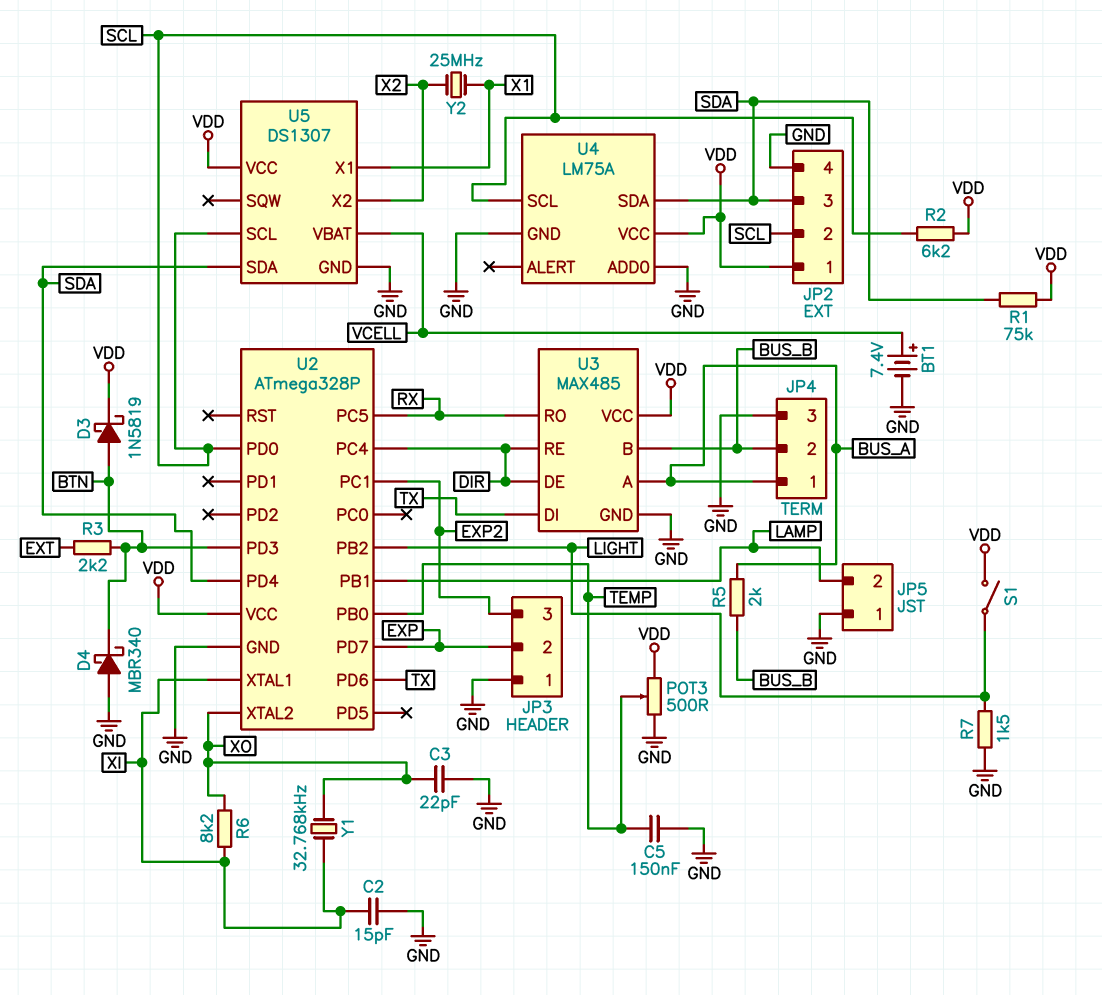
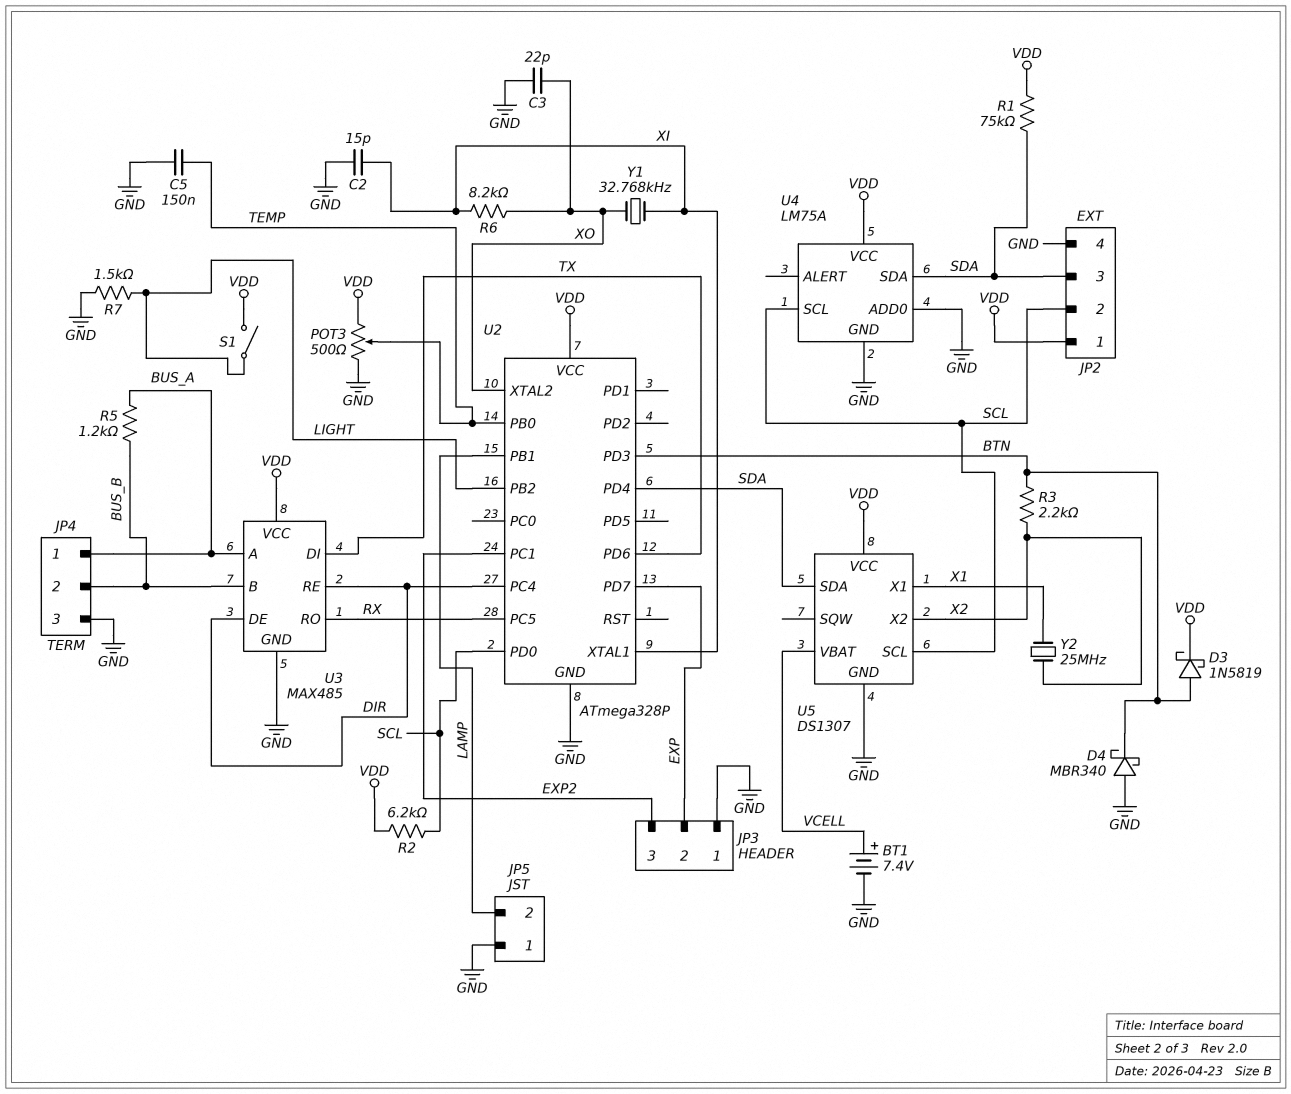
R3: 2.2k (BTN, EXT) -> 2.2k (BTN, X2)
R5: 2k (BUS_A, BUS_B) -> 1.2k (BUS_A, BUS_B)

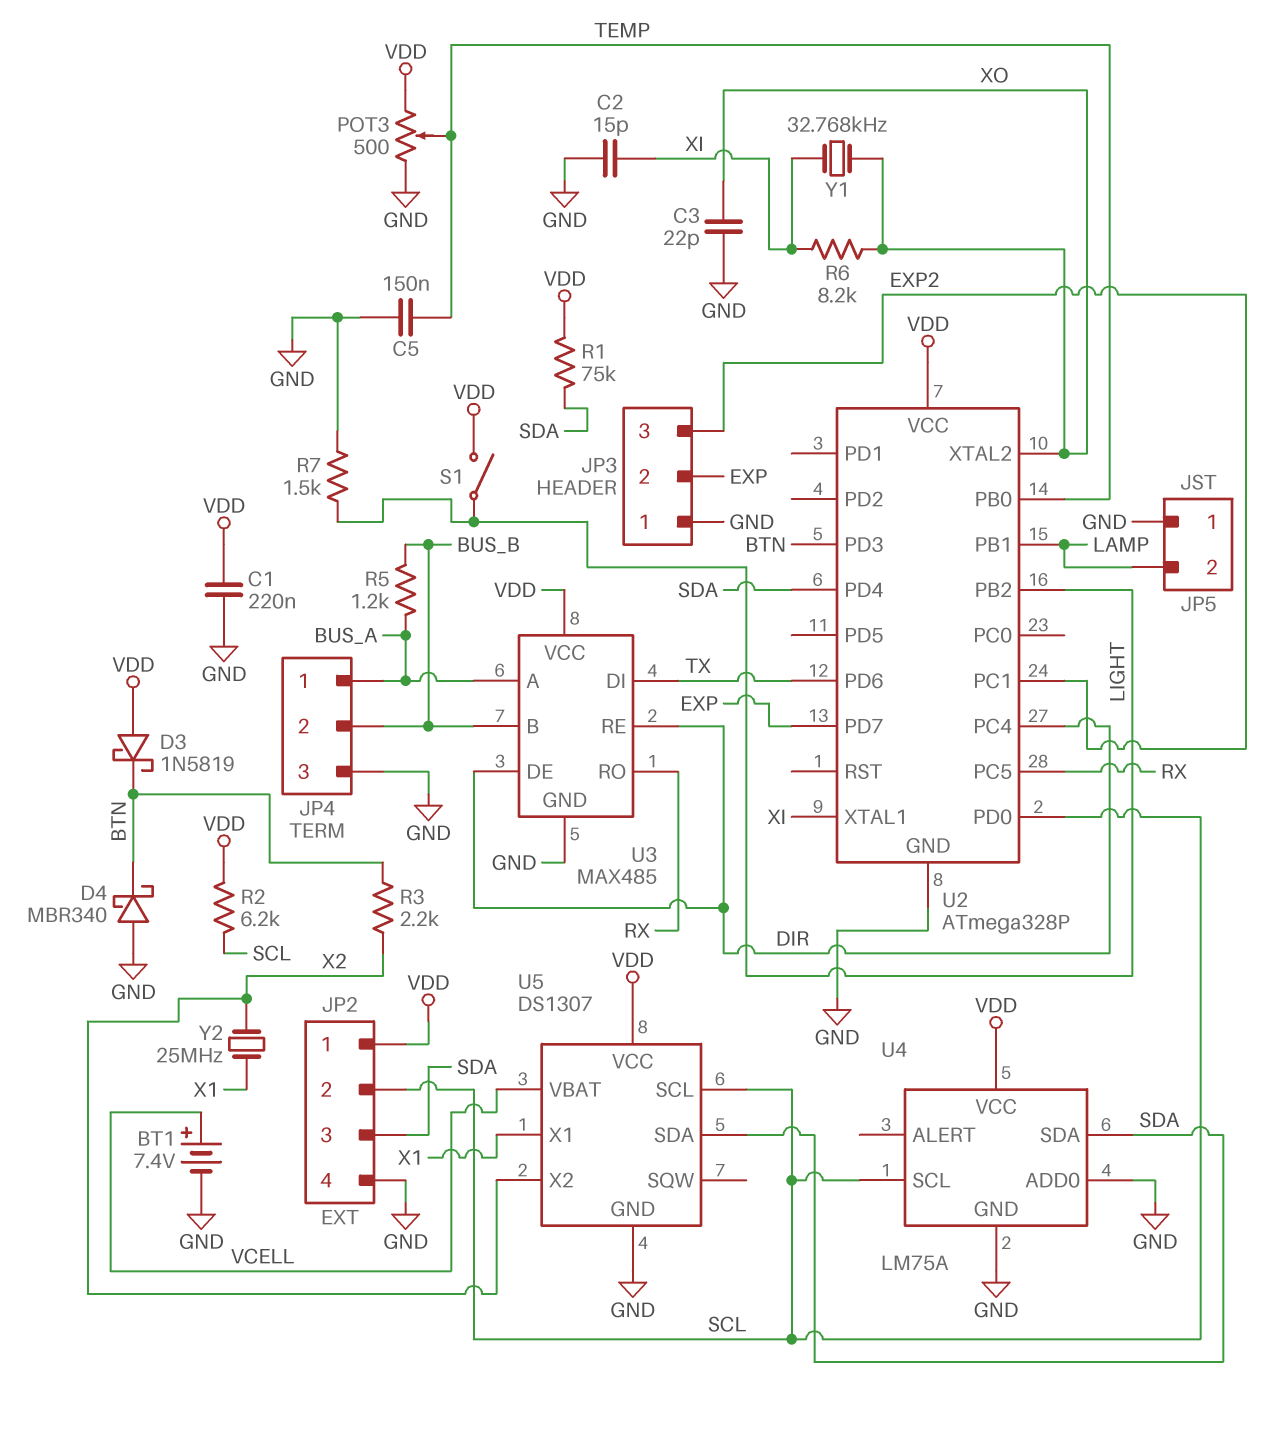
C1: none -> 220nF (GND, VDD)
D3: schottky 1N5819 (A BTN, K VDD) -> schottky 1N5819 (A VDD, K BTN)

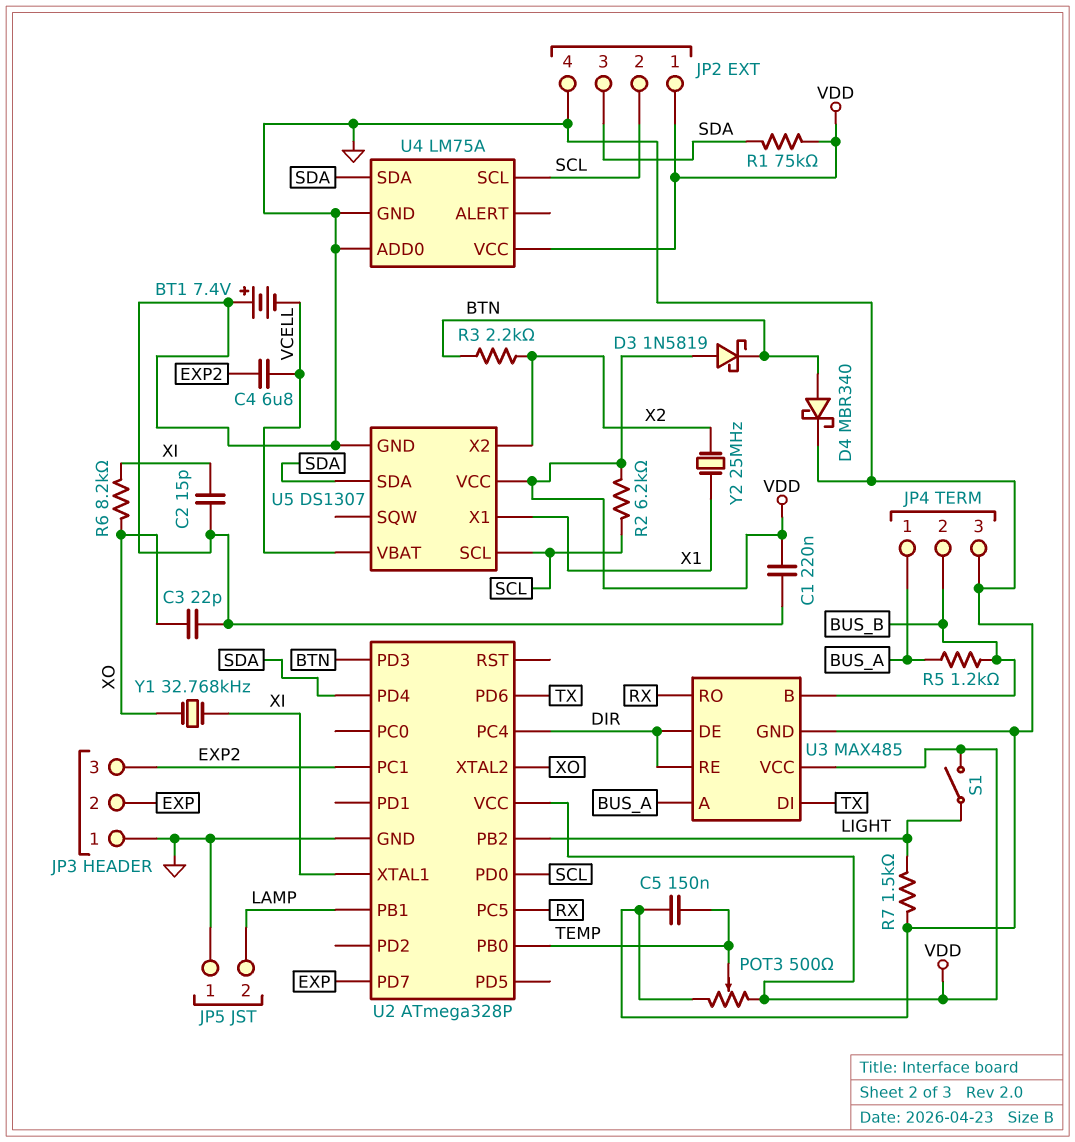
BT1: 7.4V (plus VCELL, minus GND) -> 7.4V (plus GND, minus VCELL)
C4: none -> 6.8uF (EXP2, VCELL)
D4: schottky MBR340 (A GND, K BTN) -> schottky MBR340 (A BTN, K GND)

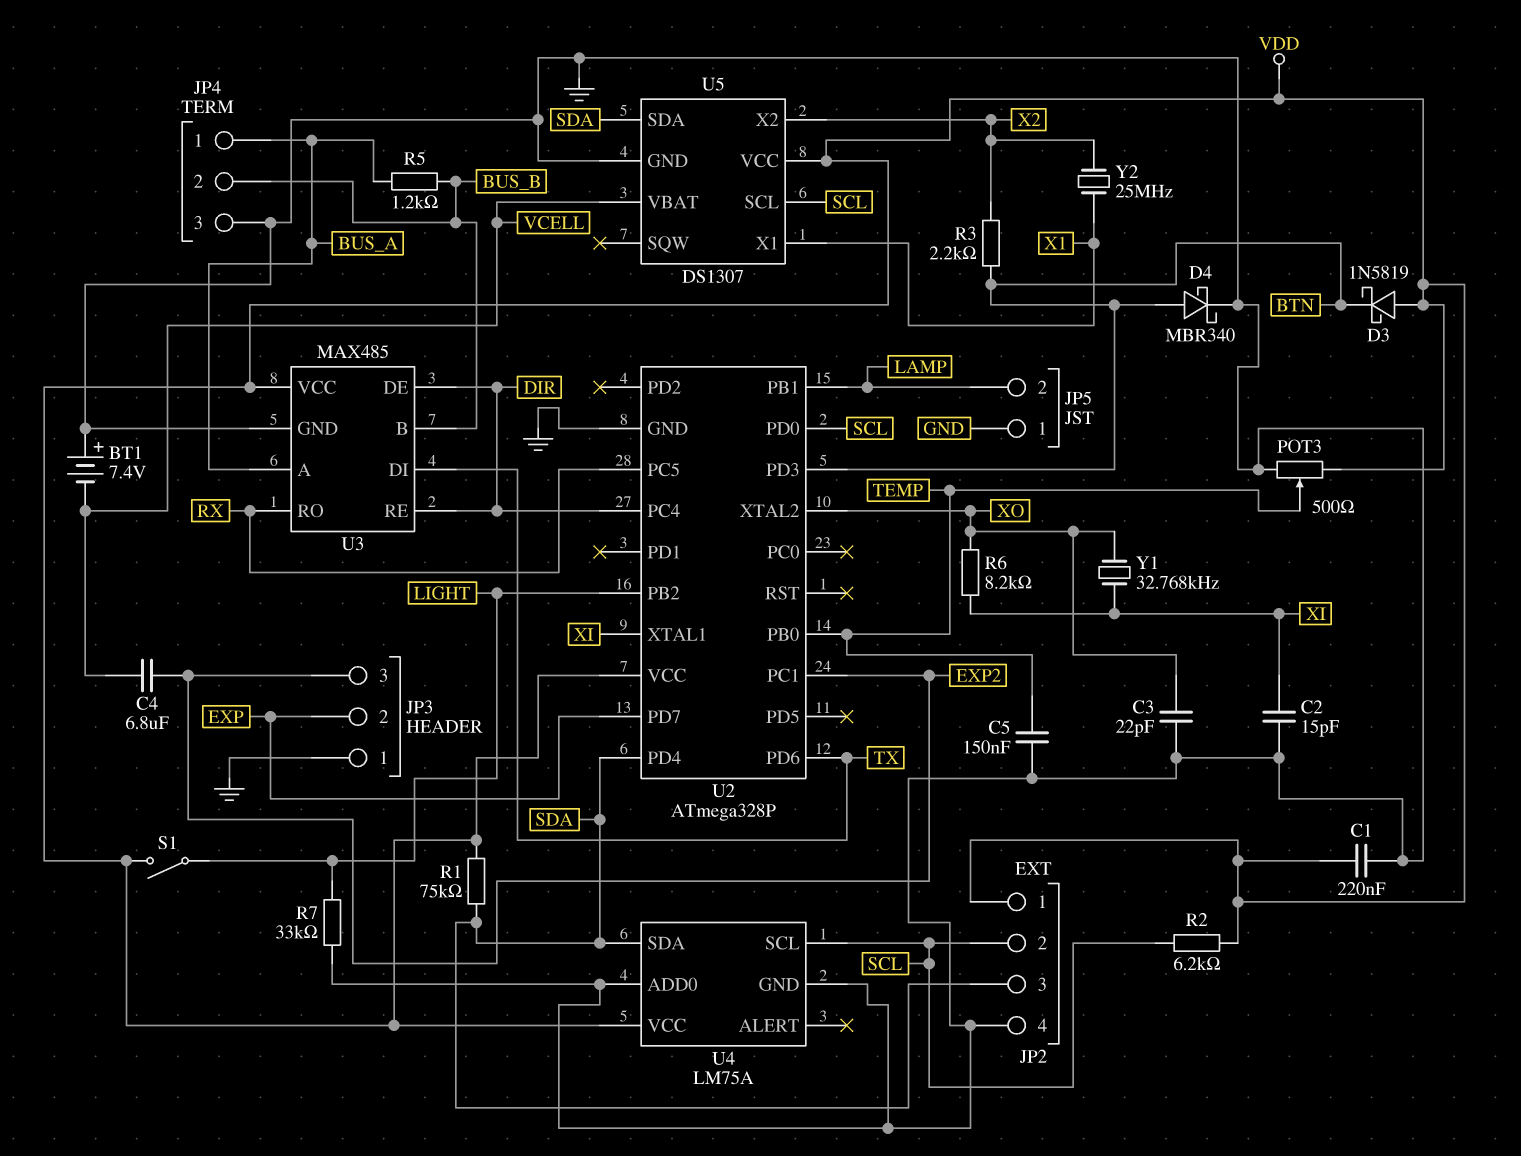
R7: 1.5k (GND, LIGHT) -> 33k (GND, LIGHT)

